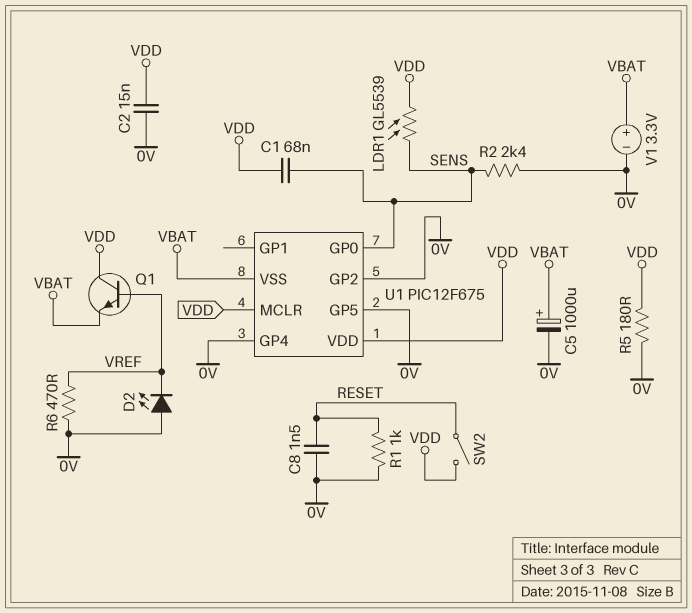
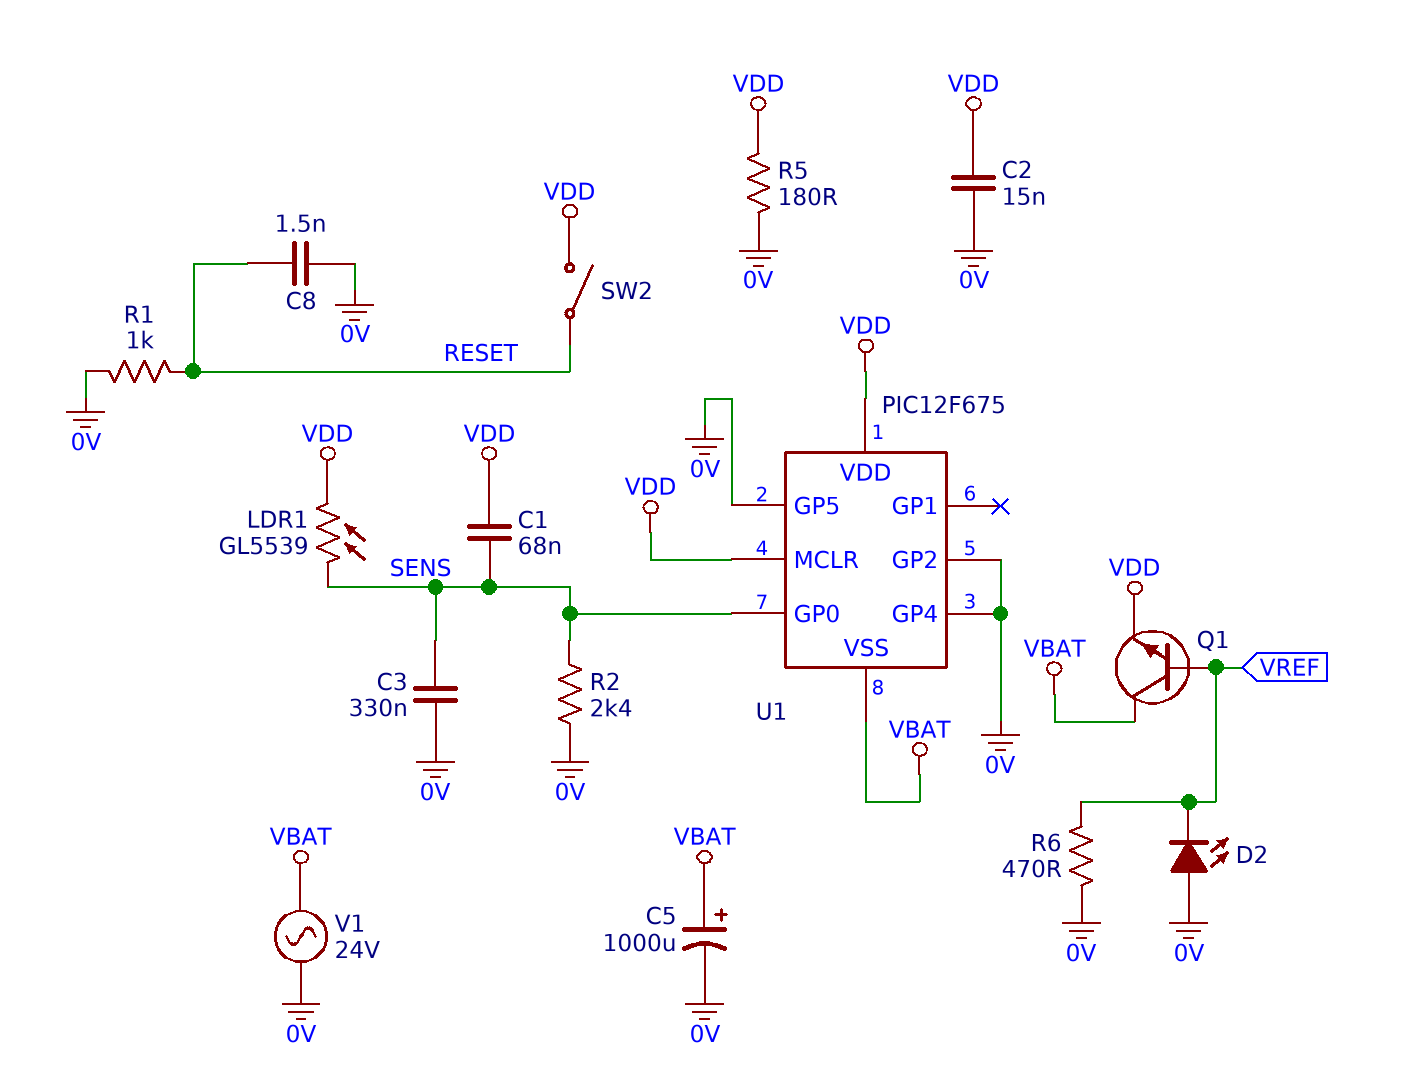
C3: none -> 330nF (0V, SENS)
Q1: NPN (B VREF, C VDD, E VBAT) -> NPN (B VREF, C VBAT, E VDD)
V1: 3.3V (plus VBAT, minus 0V) -> AC 24V (0V, VBAT)

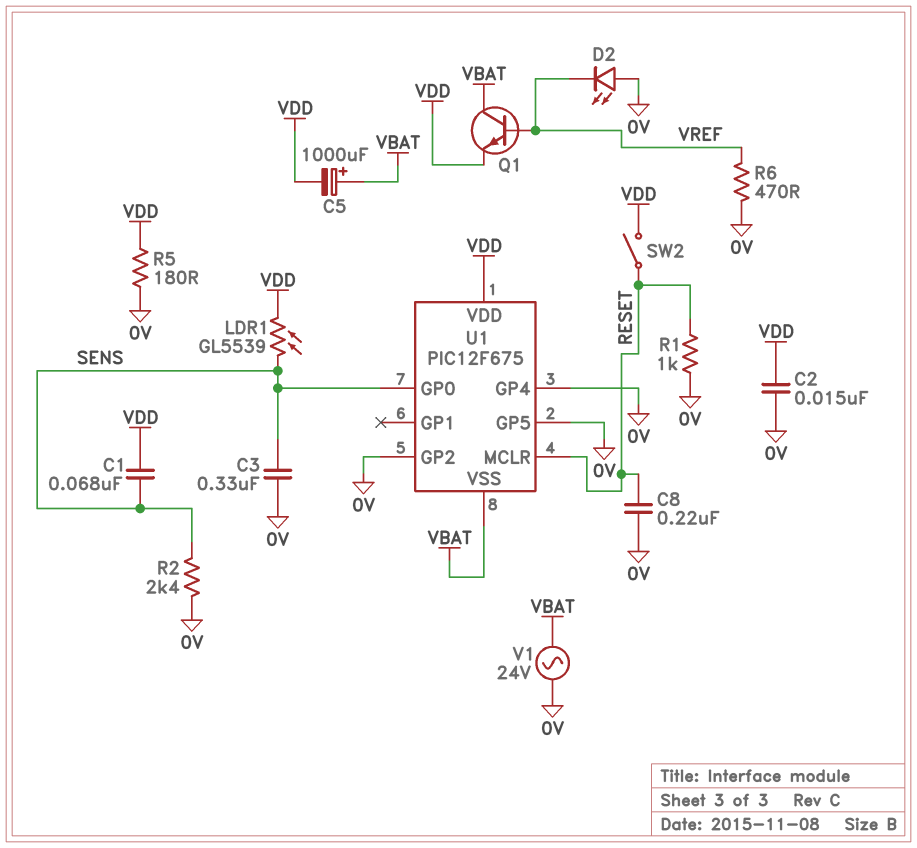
C5: 1000uF (plus VBAT, minus 0V) -> 1000uF (plus VBAT, minus VDD)
C8: 1.5nF (0V, RESET) -> 220nF (0V, RESET)
U1 pin MCLR: VDD -> RESET

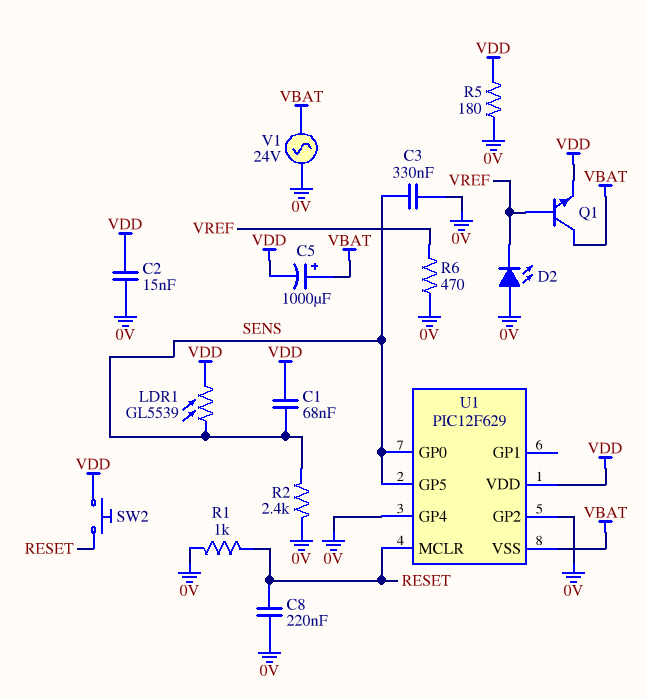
SW2: switch (RESET, VDD) -> button (RESET, VDD)
U1: PIC12F675 -> PIC12F629
U1 pin GP5: 0V -> SENS

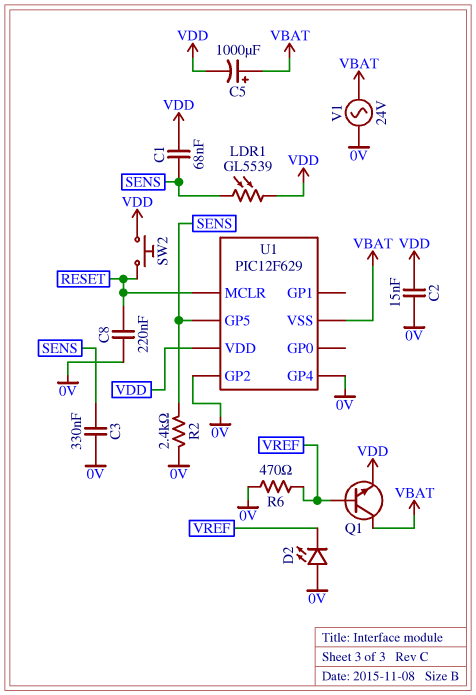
R1: 1k (0V, RESET) -> none
R5: 180 (0V, VDD) -> none
U1 pin GP0: SENS -> none

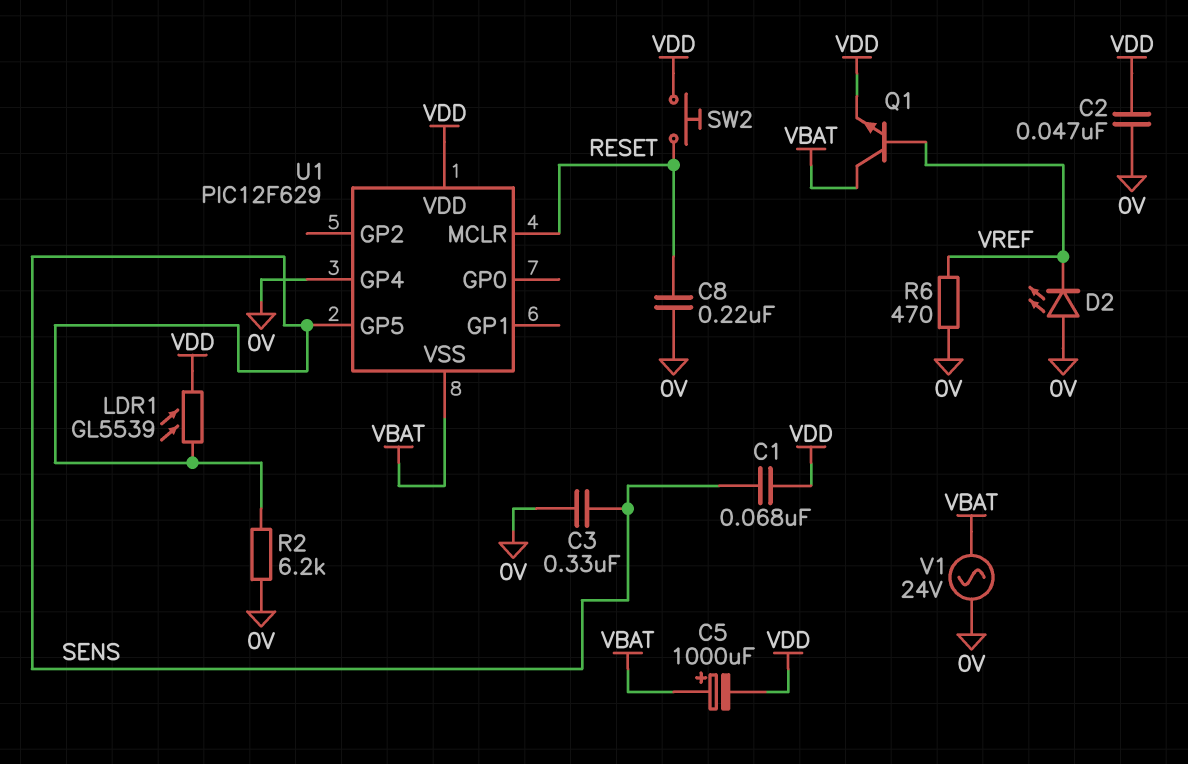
C2: 15nF (0V, VDD) -> 47nF (0V, VDD)
R2: 2.4k (0V, SENS) -> 6.2k (0V, SENS)
U1 pin GP2: 0V -> none

